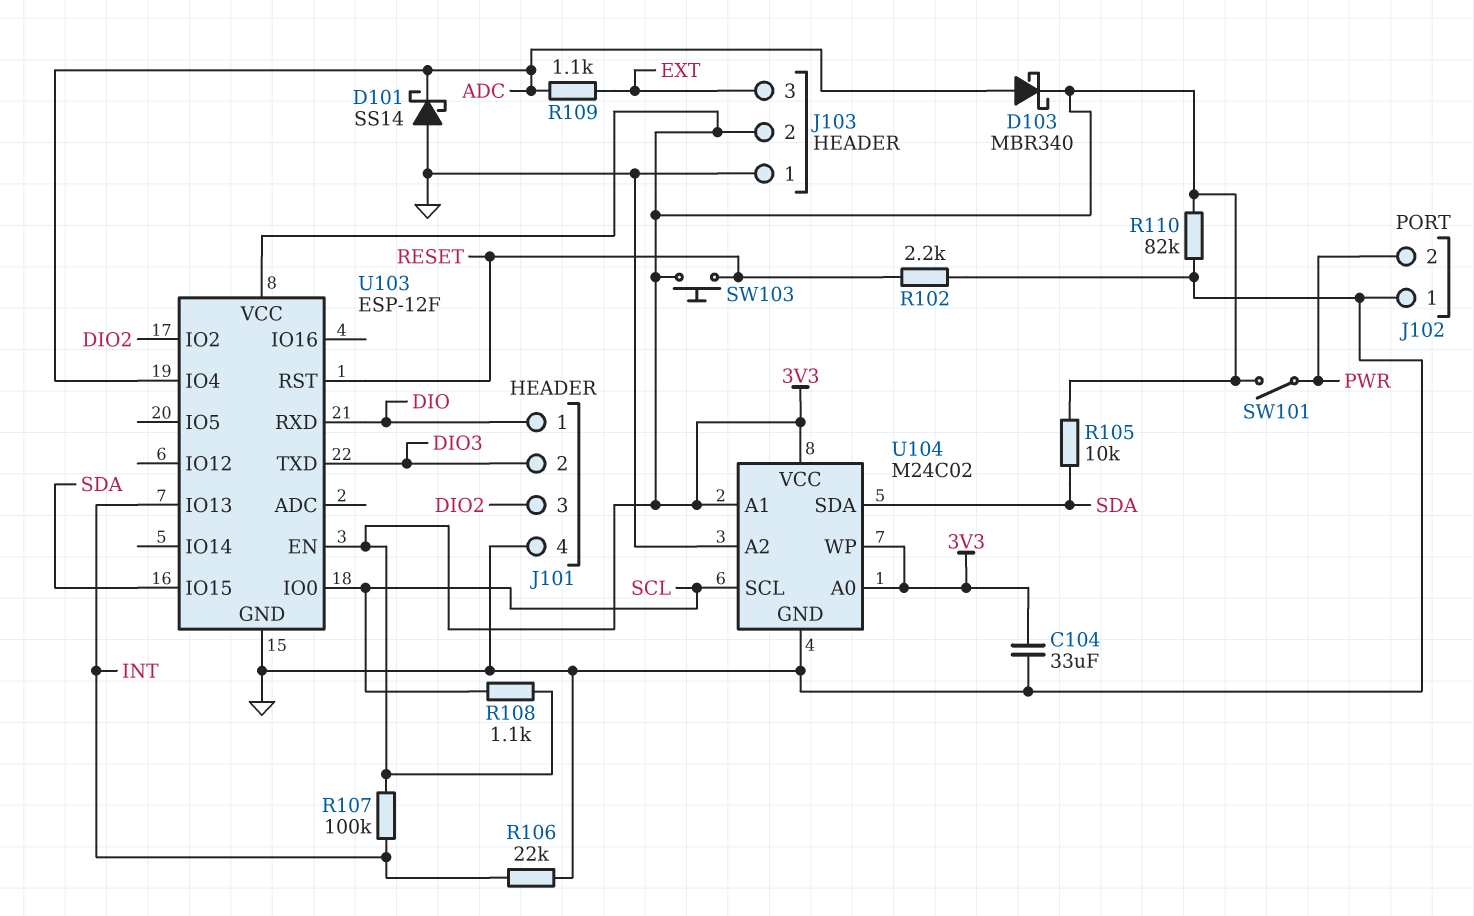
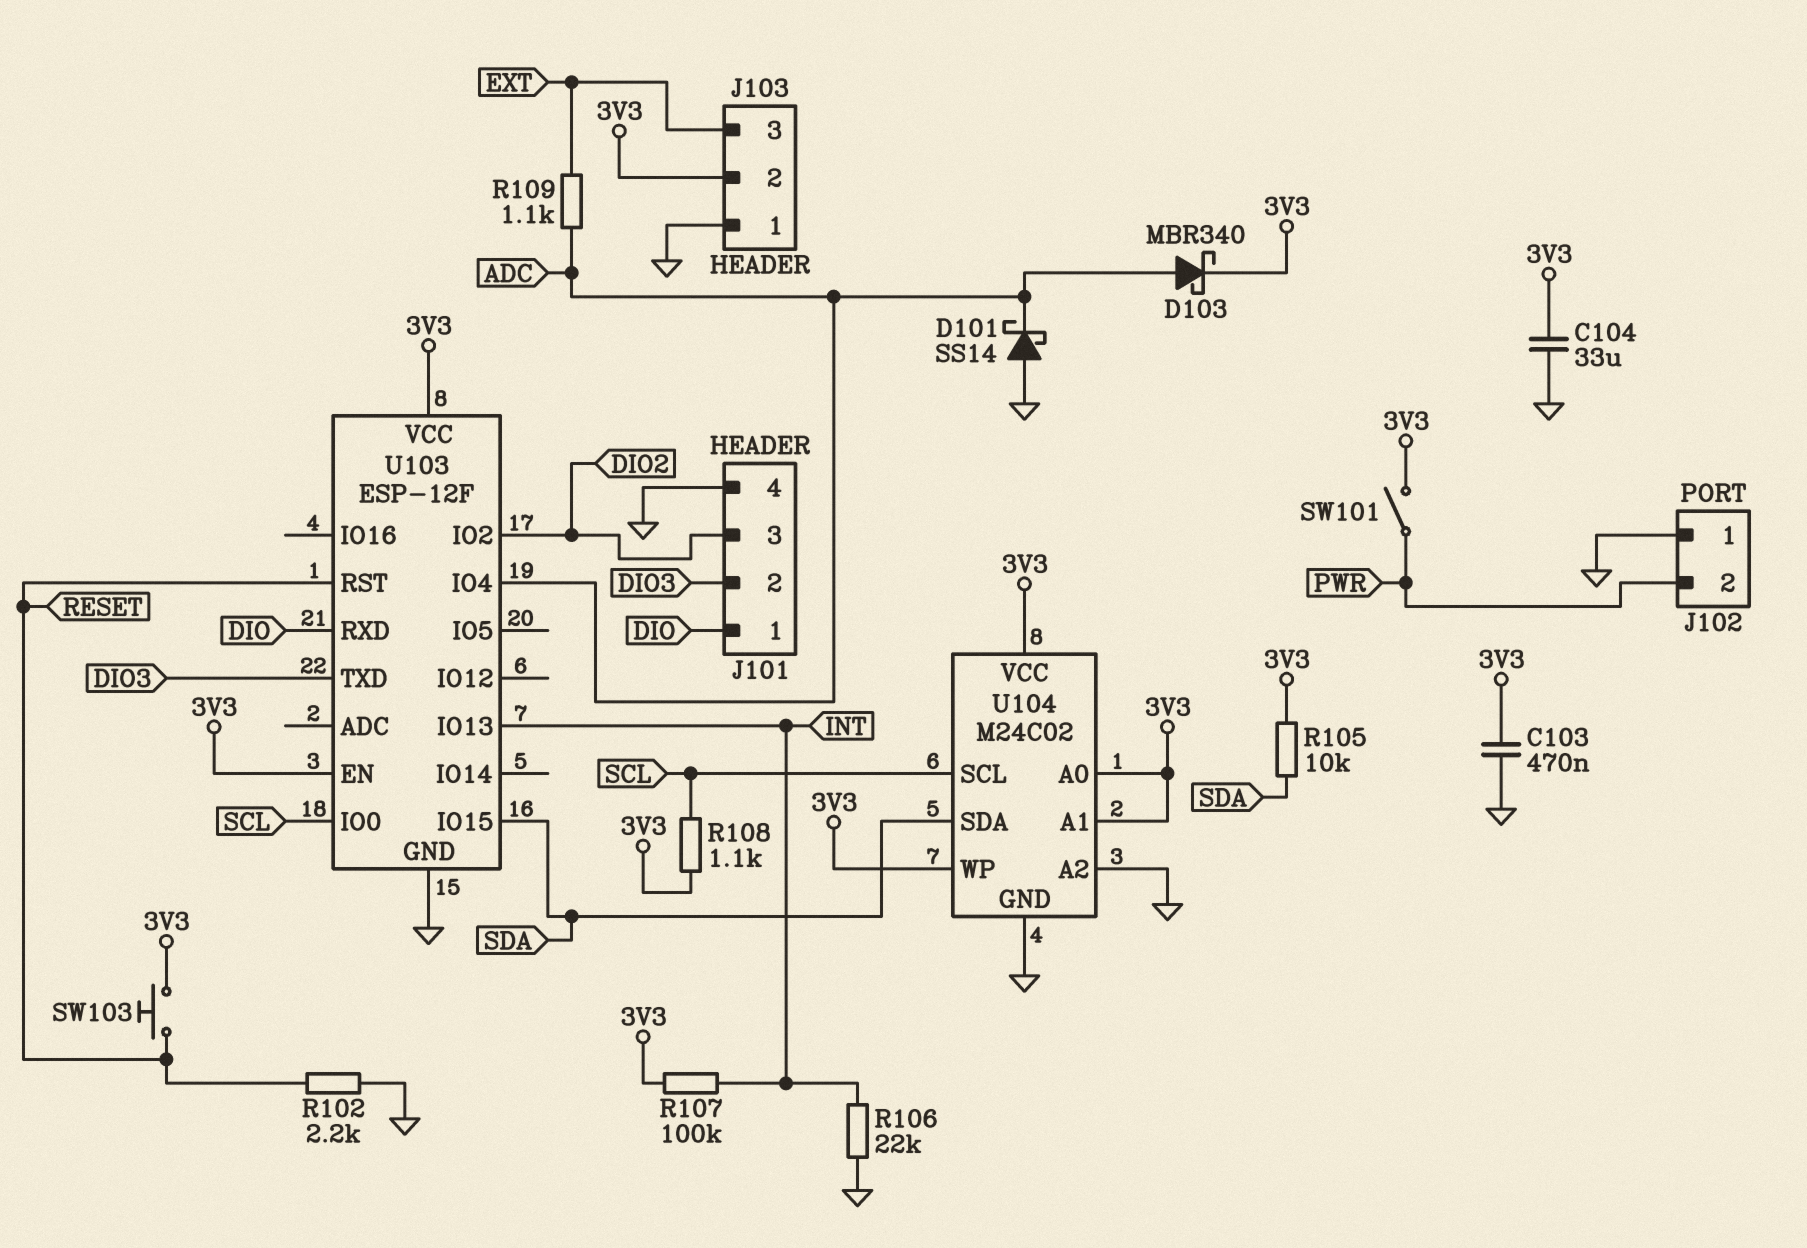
C103: none -> 470nF (3V3, GND)
R110: 82k (3V3, GND) -> none

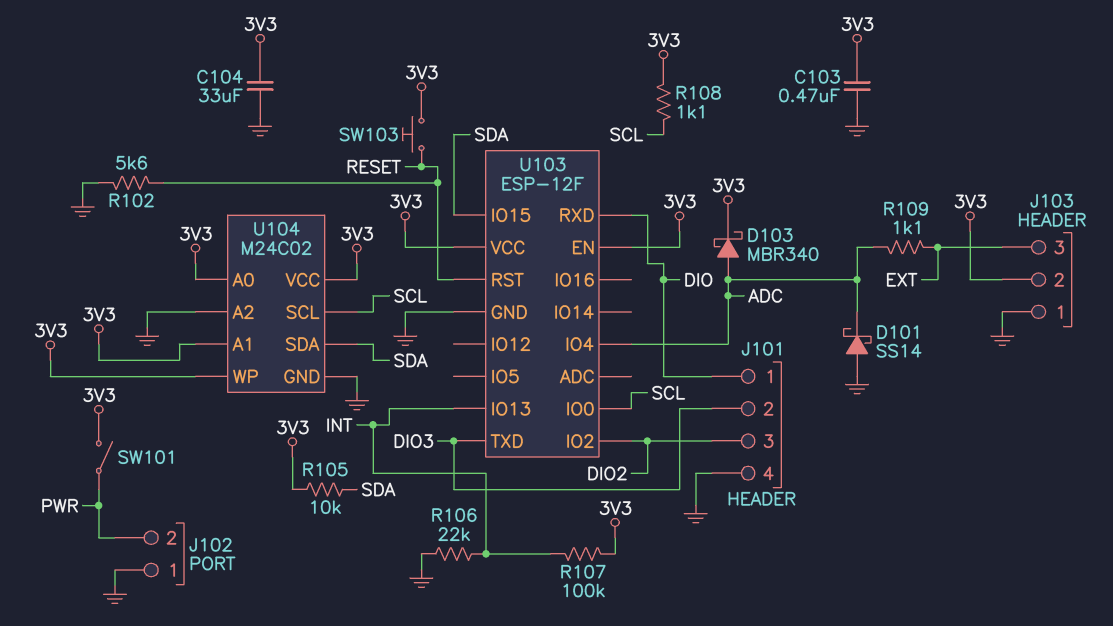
R102: 2.2k (GND, RESET) -> 5.6k (GND, RESET)

